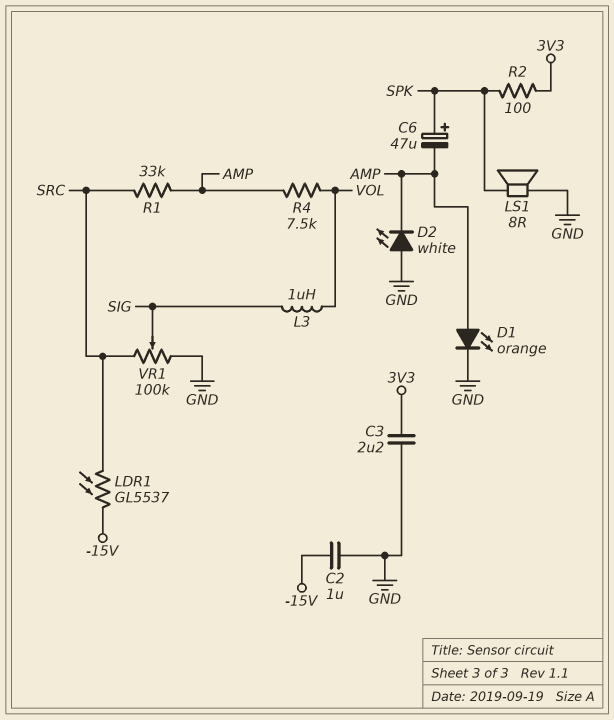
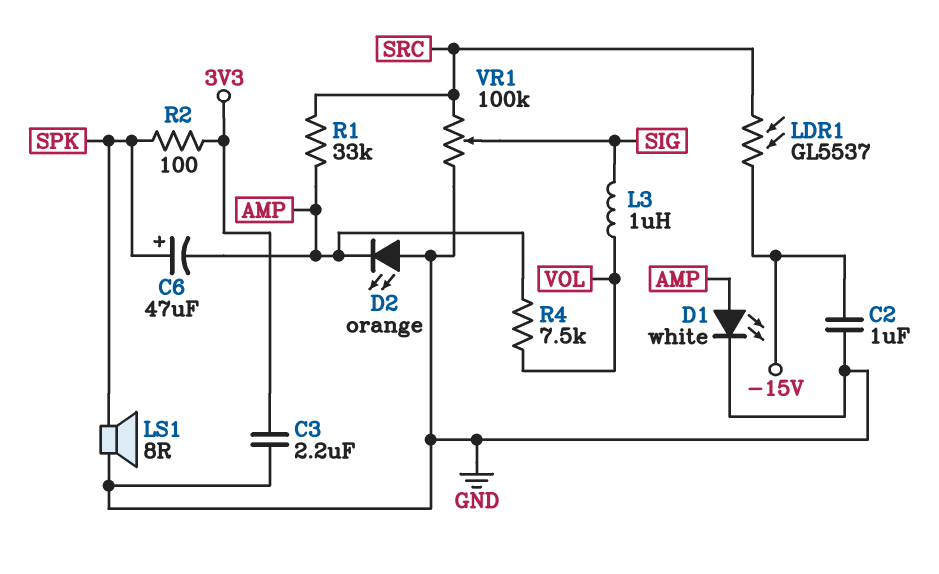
D1: LED orange (A AMP, K GND) -> LED white (A AMP, K GND)
D2: LED white (A GND, K AMP) -> LED orange (A GND, K AMP)

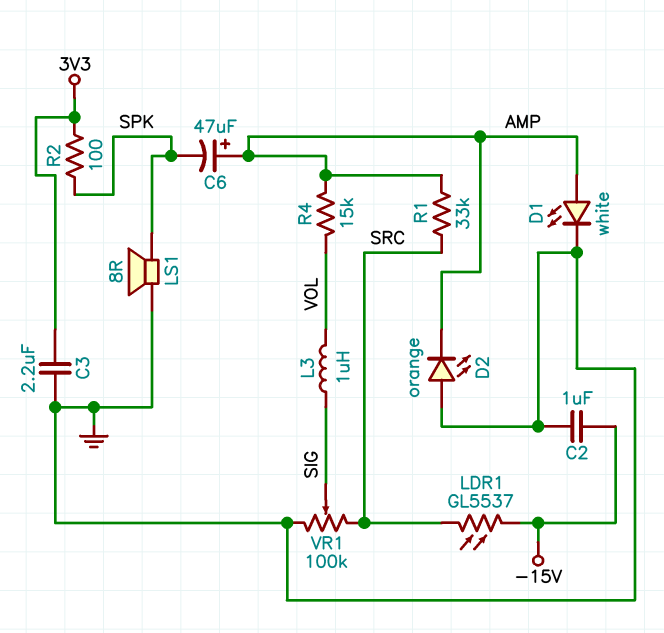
C6: 47uF (plus SPK, minus AMP) -> 47uF (plus AMP, minus SPK)
R4: 7.5k (AMP, VOL) -> 15k (AMP, VOL)

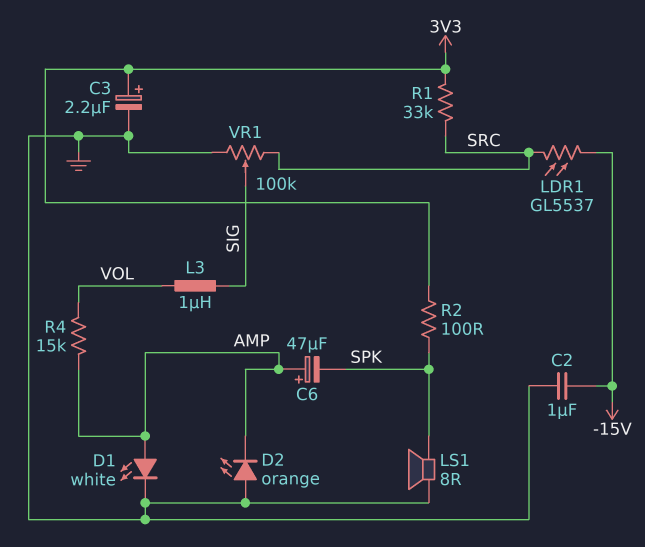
C3: 2.2uF (3V3, GND) -> 2.2uF (plus 3V3, minus GND)
R1: 33k (AMP, SRC) -> 33k (3V3, SRC)

